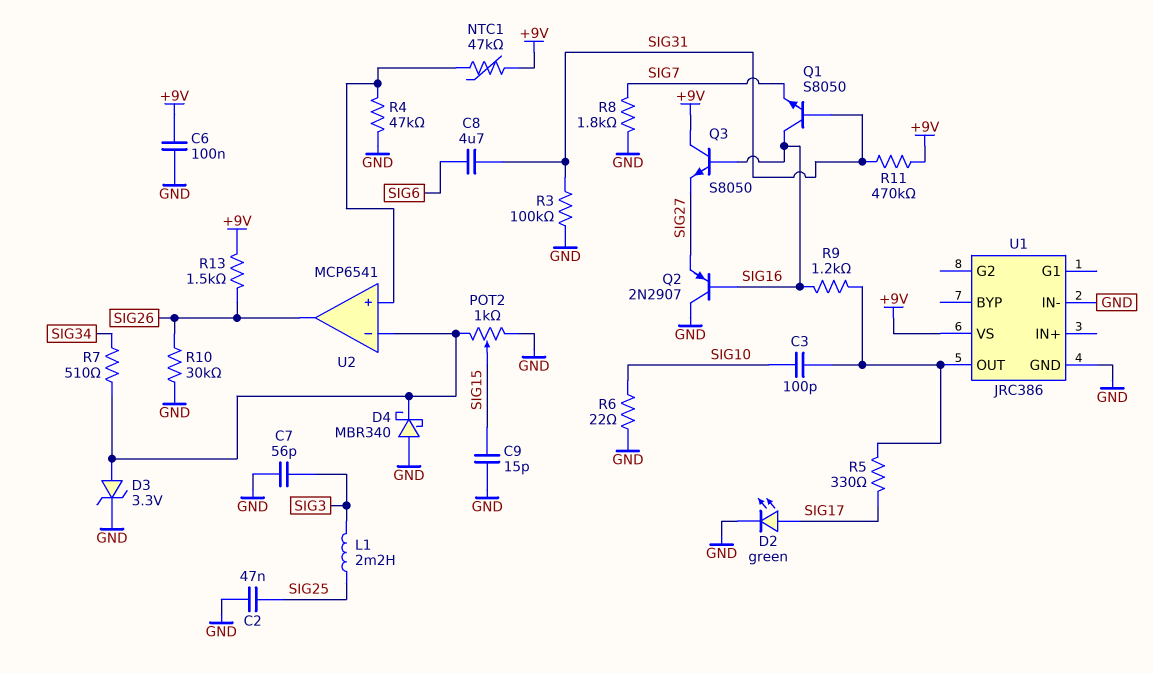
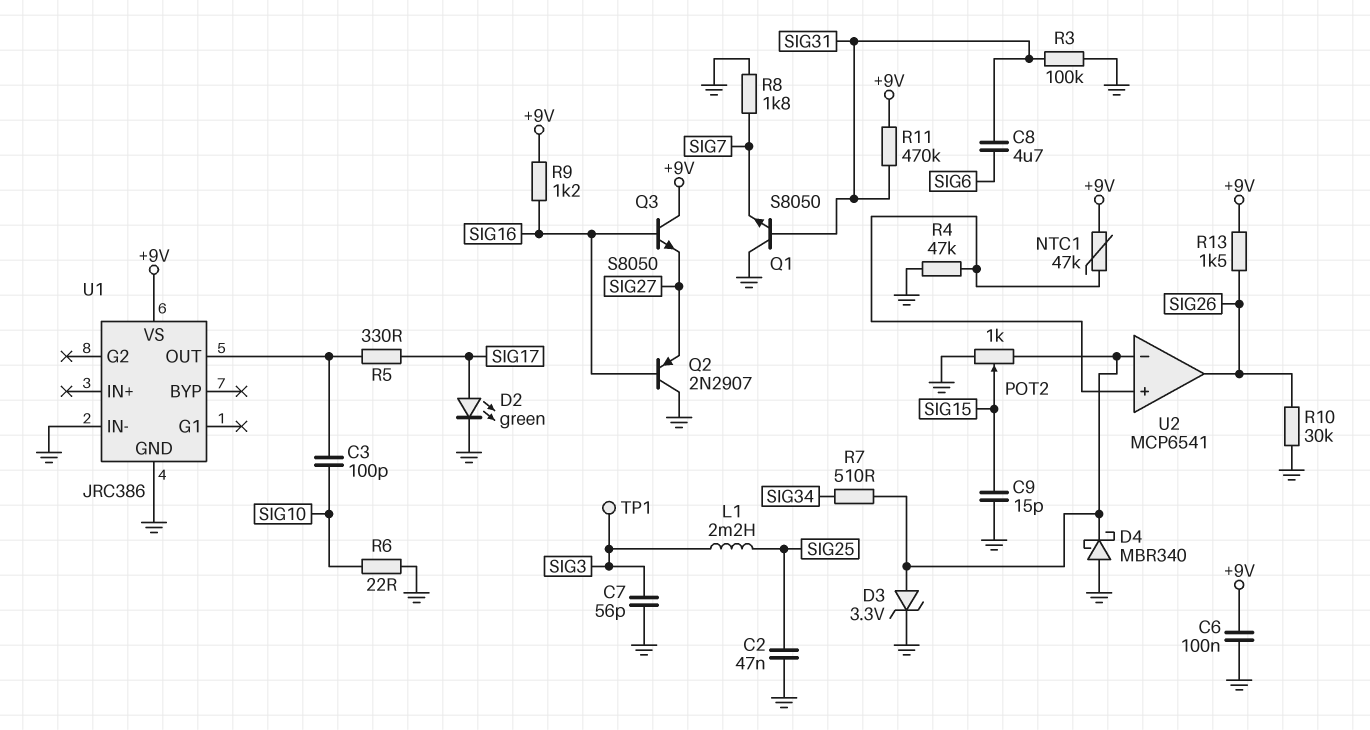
Q1: NPN S8050 (B SIG31, C SIG16, E SIG7) -> NPN S8050 (B SIG31, C GND, E SIG7)
R9: 1.2k (SIG16, U1/OUT) -> 1.2k (+9V, SIG16)
TP1: none -> test point (SIG3)

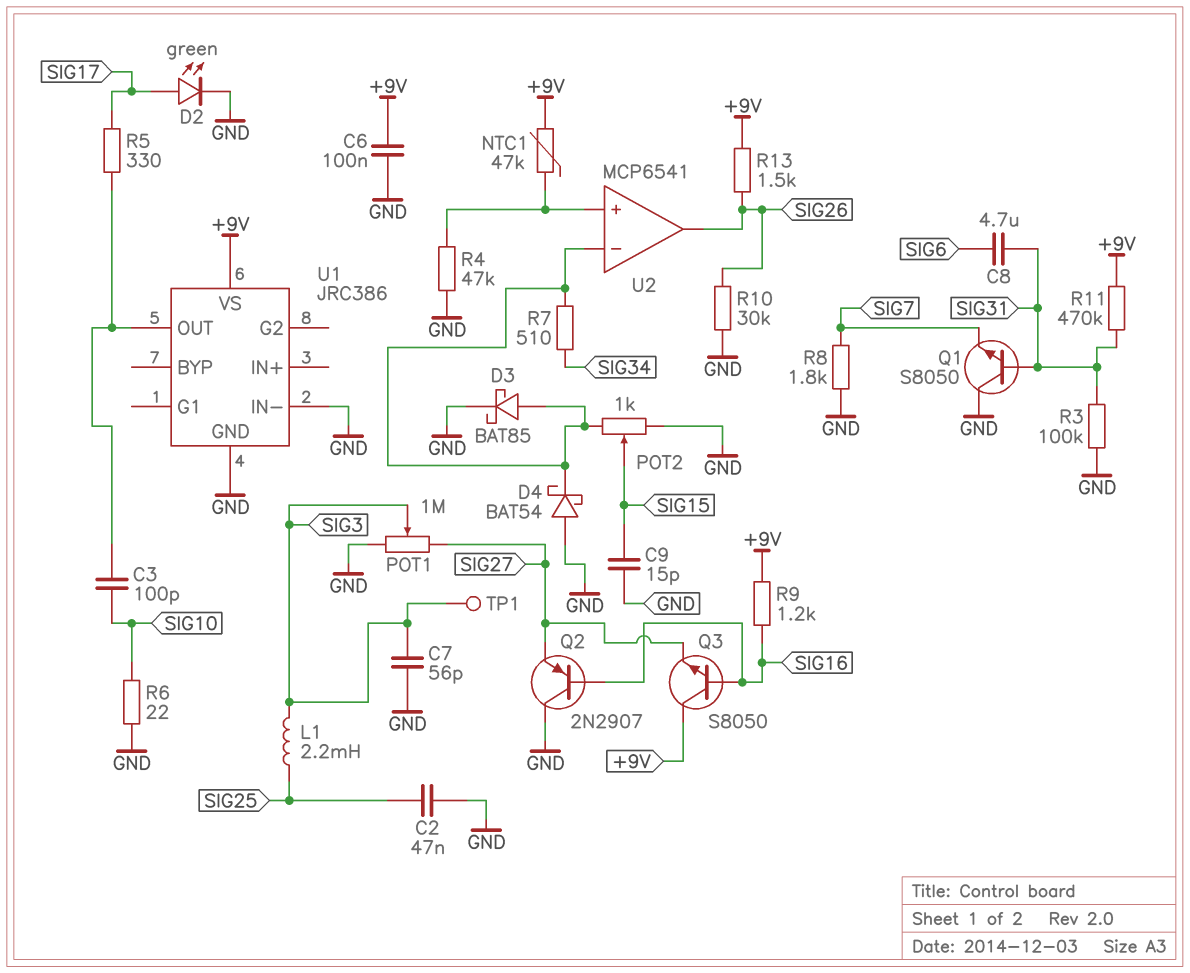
D3: zener 3.3V (A U2/in-, K GND) -> schottky BAT85 (A U2/in-, K GND)
D4: schottky MBR340 (A GND, K U2/in-) -> schottky BAT54 (A GND, K U2/in-)
POT1: none -> 1M (GND, SIG27, wiper SIG3)

